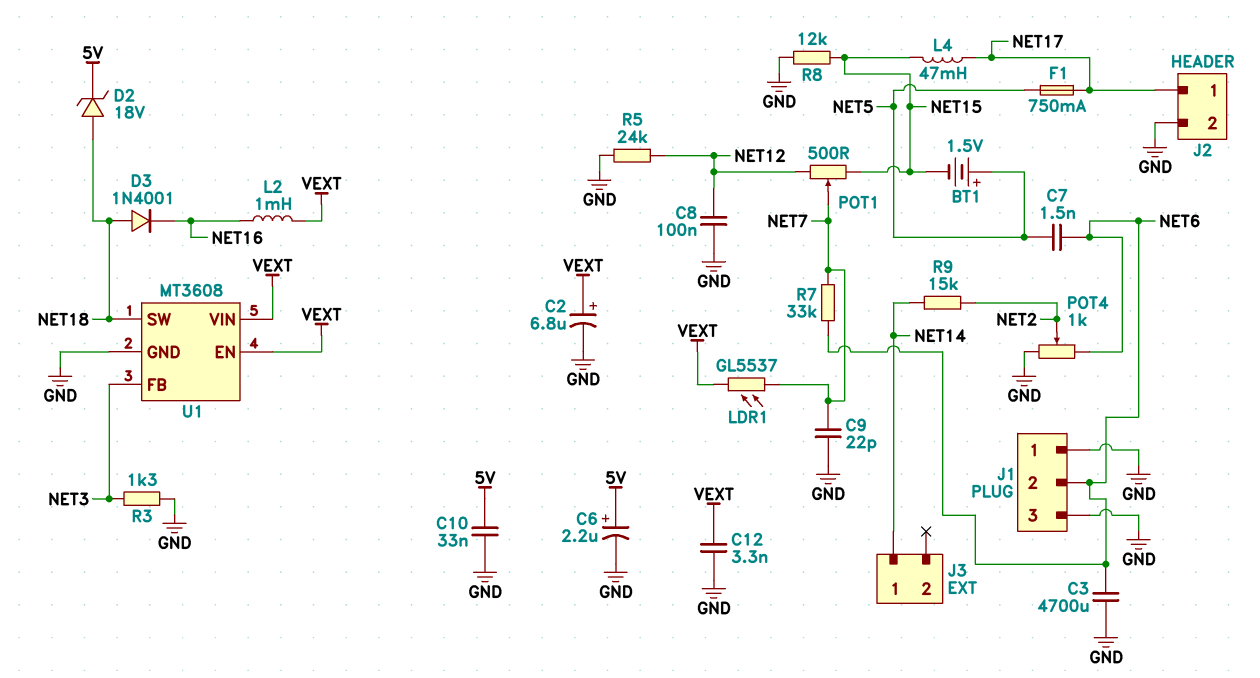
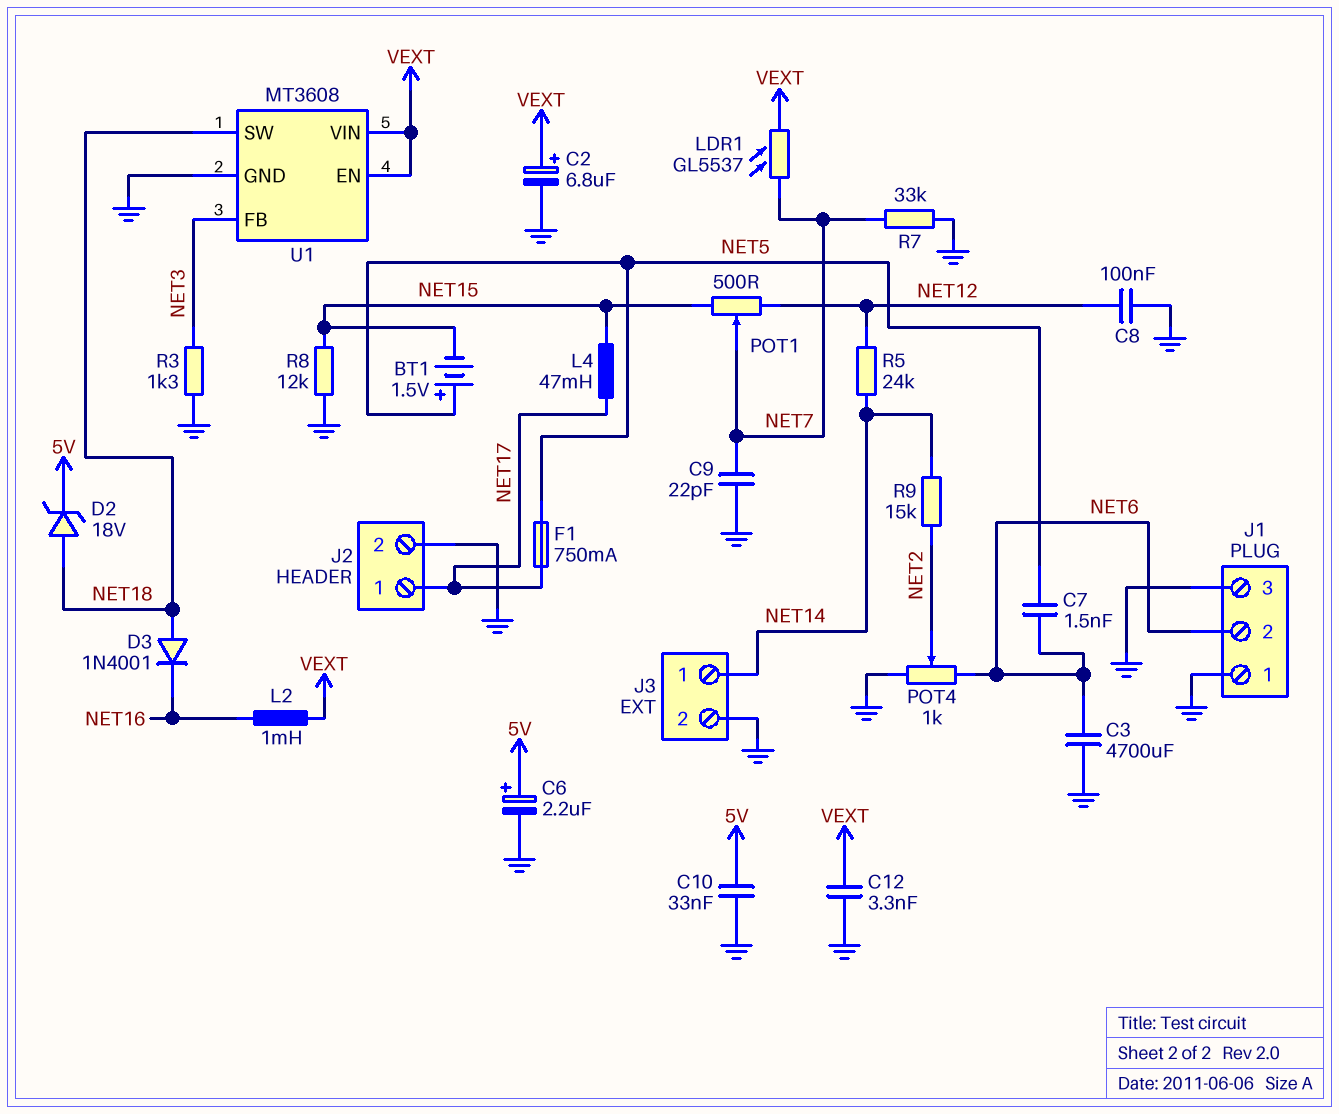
J3 pin 2: none -> GND
R5: 24k (GND, NET12) -> 24k (NET12, NET14)
R7: 33k (NET6, NET7) -> 33k (GND, NET7)

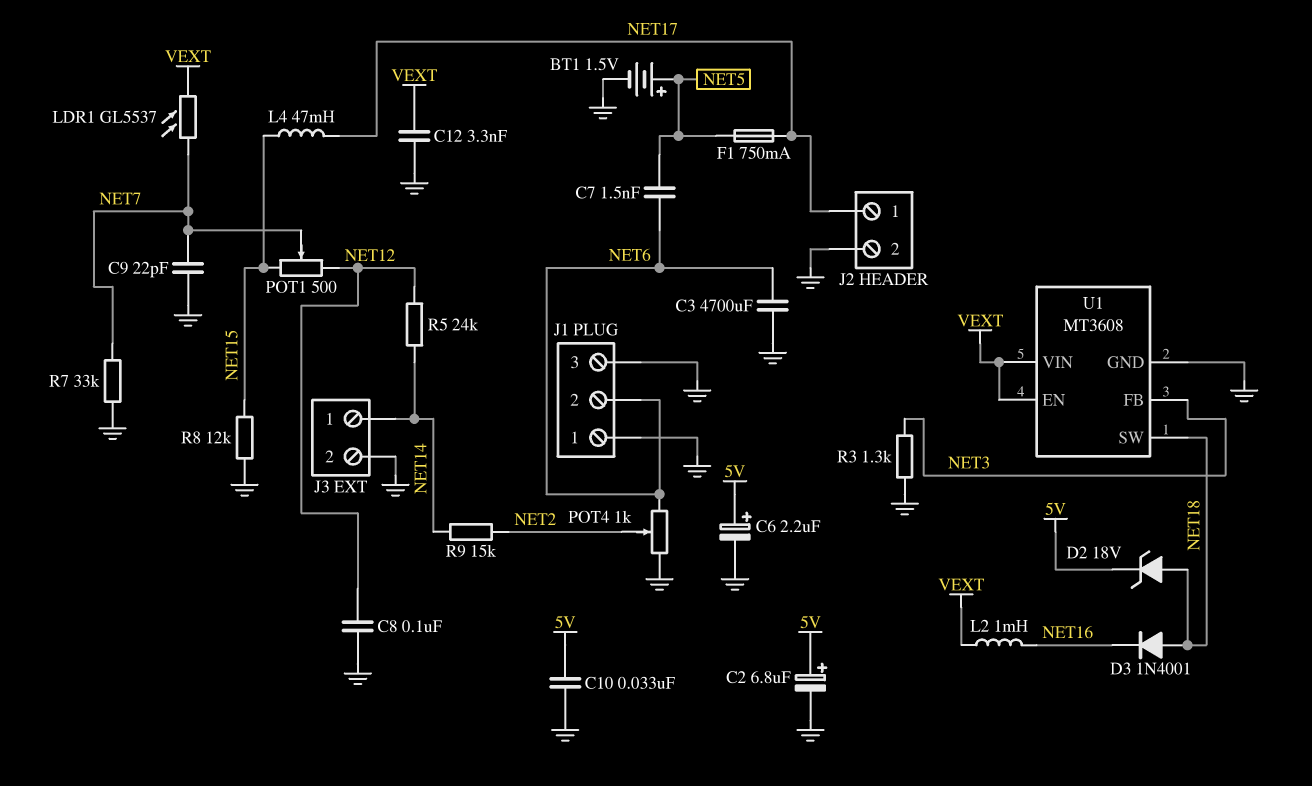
BT1: 1.5V (plus NET5, minus NET15) -> 1.5V (plus NET5, minus GND)
C2: 6.8uF (plus VEXT, minus GND) -> 6.8uF (plus 5V, minus GND)

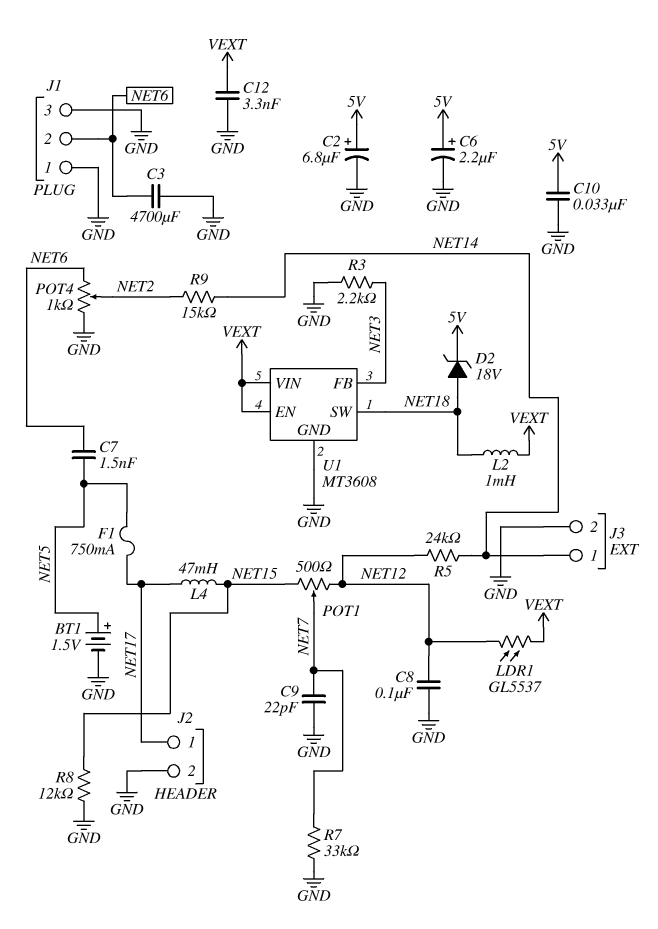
D3: diode 1N4001 (A NET18, K NET16) -> none
L2: 1mH (NET16, VEXT) -> 1mH (NET18, VEXT)
LDR1: GL5537 (NET7, VEXT) -> GL5537 (NET12, VEXT)
R3: 1.3k (GND, NET3) -> 2.2k (GND, NET3)

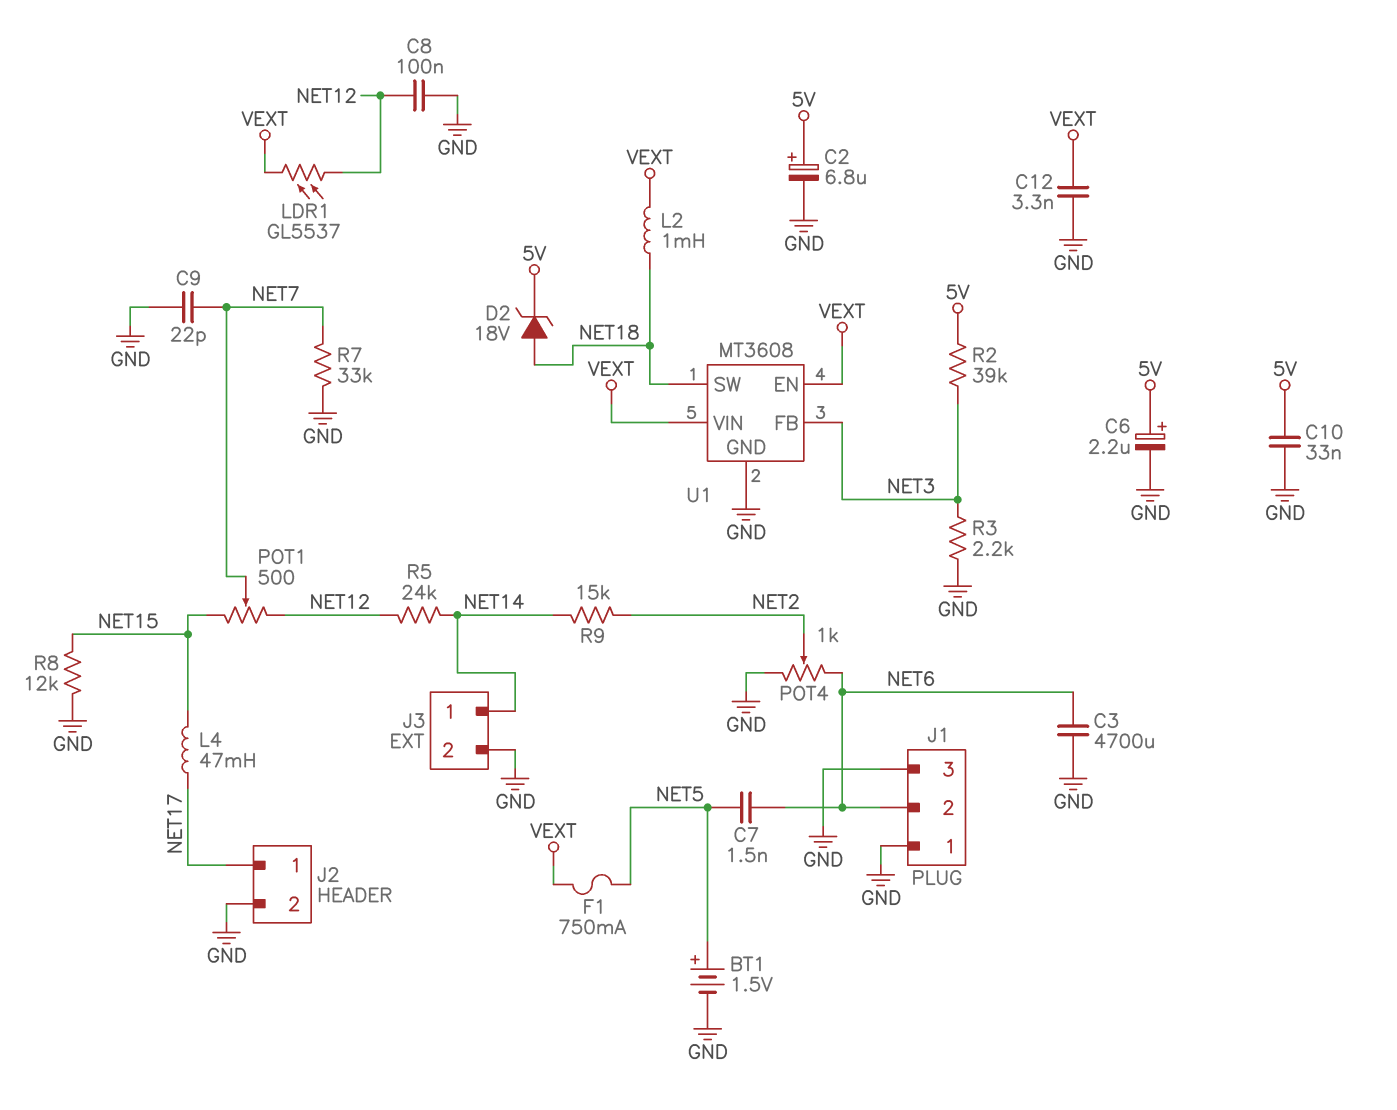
F1: 750mA (NET5, NET17) -> 750mA (NET5, VEXT)
R2: none -> 39k (5V, NET3)

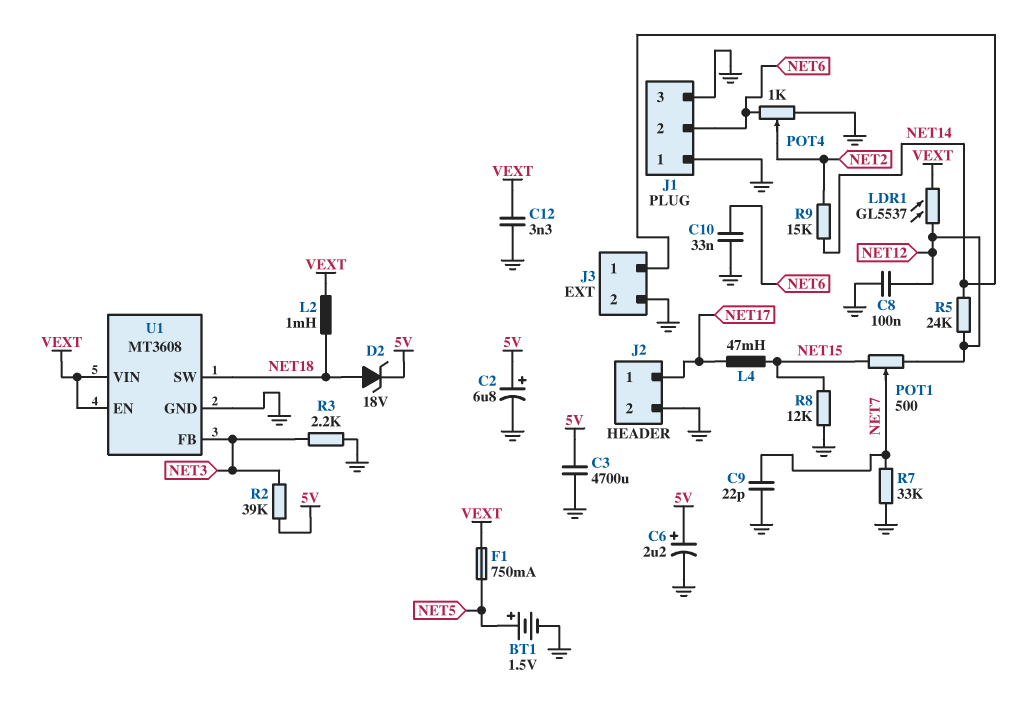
C3: 4700uF (GND, NET6) -> 4700uF (5V, GND)
C7: 1.5nF (NET5, NET6) -> none
C10: 33nF (5V, GND) -> 33nF (GND, NET6)

